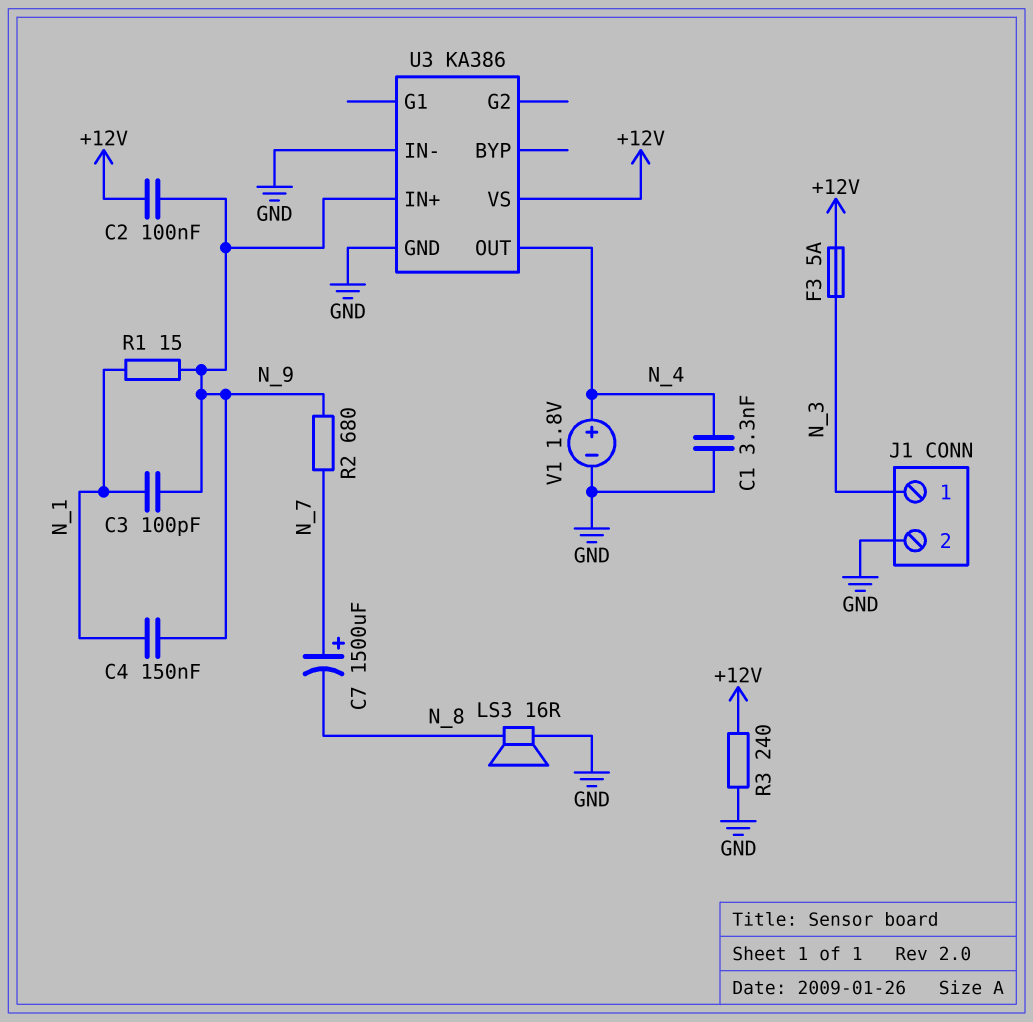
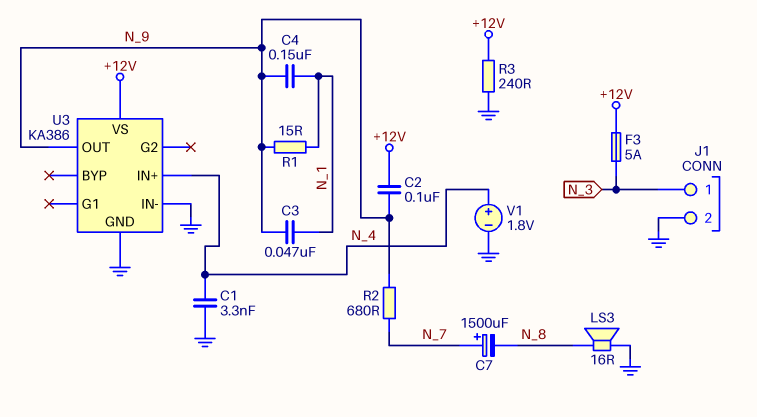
C3: 100pF (N_1, N_9) -> 47nF (N_1, N_9)
U3 pin IN+: N_9 -> N_4
U3 pin OUT: N_4 -> N_9

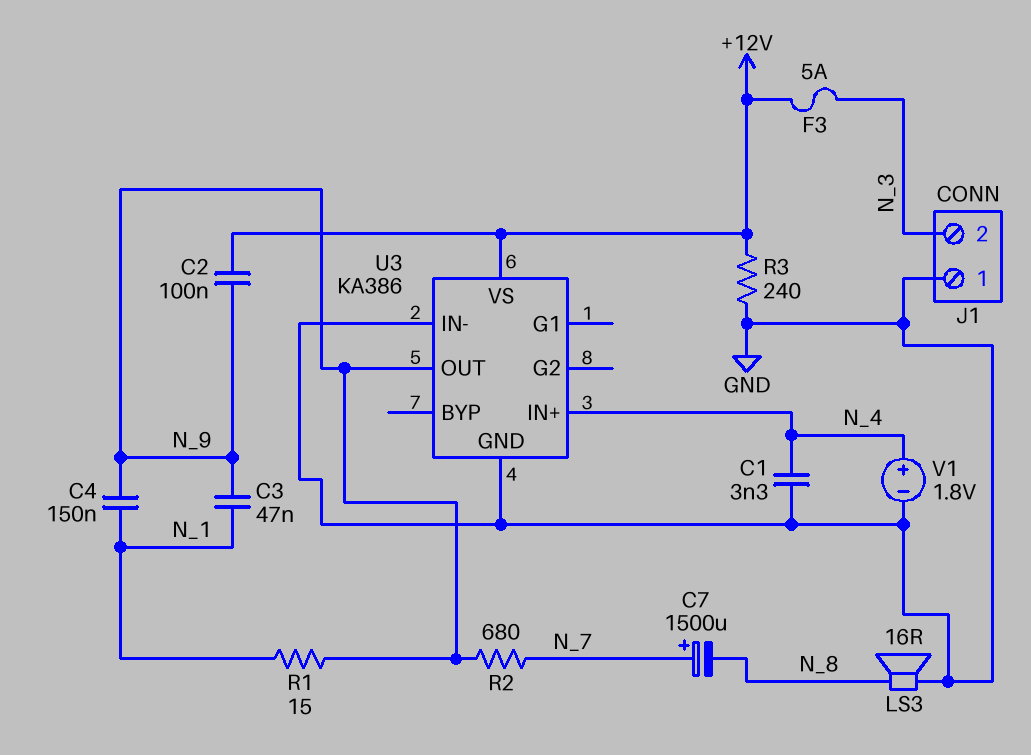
J1 pin 1: N_3 -> GND
J1 pin 2: GND -> N_3

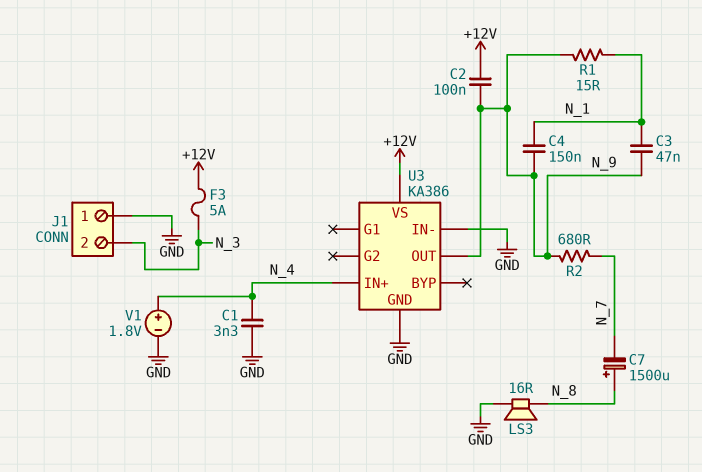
C7: 1500uF (plus N_7, minus N_8) -> 1500uF (plus N_8, minus N_7)
R3: 240 (+12V, GND) -> none

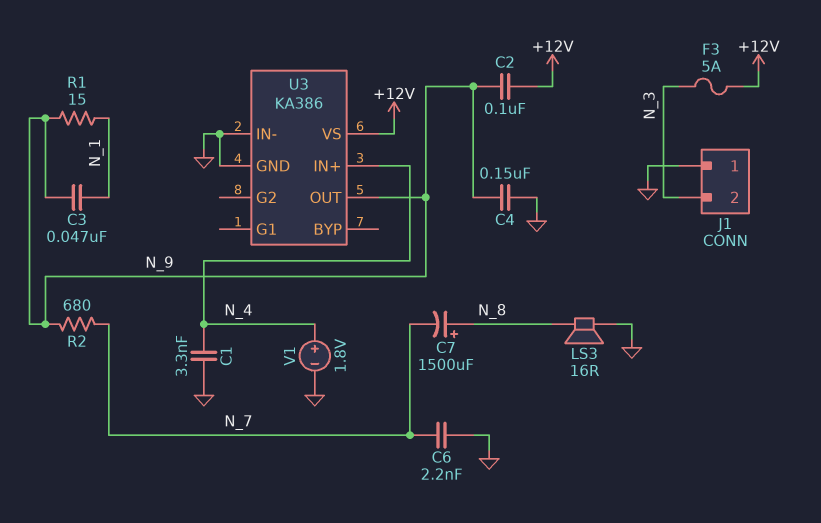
C4: 150nF (N_1, N_9) -> 150nF (GND, N_9)
C6: none -> 2.2nF (GND, N_7)

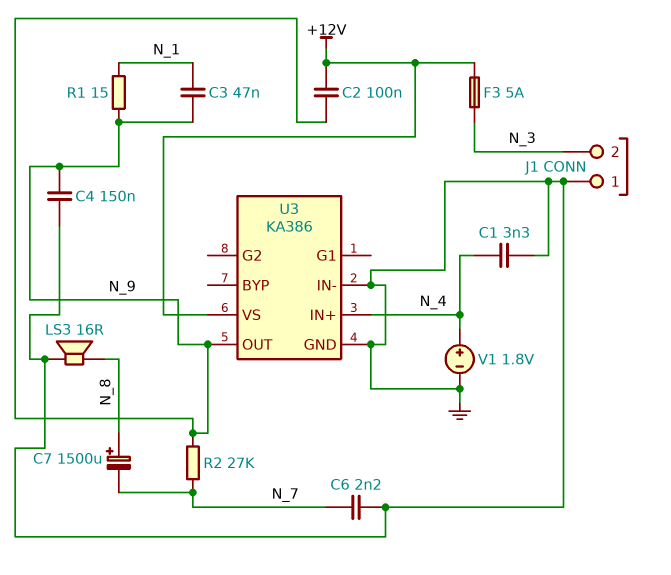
R2: 680 (N_7, N_9) -> 27k (N_7, N_9)

